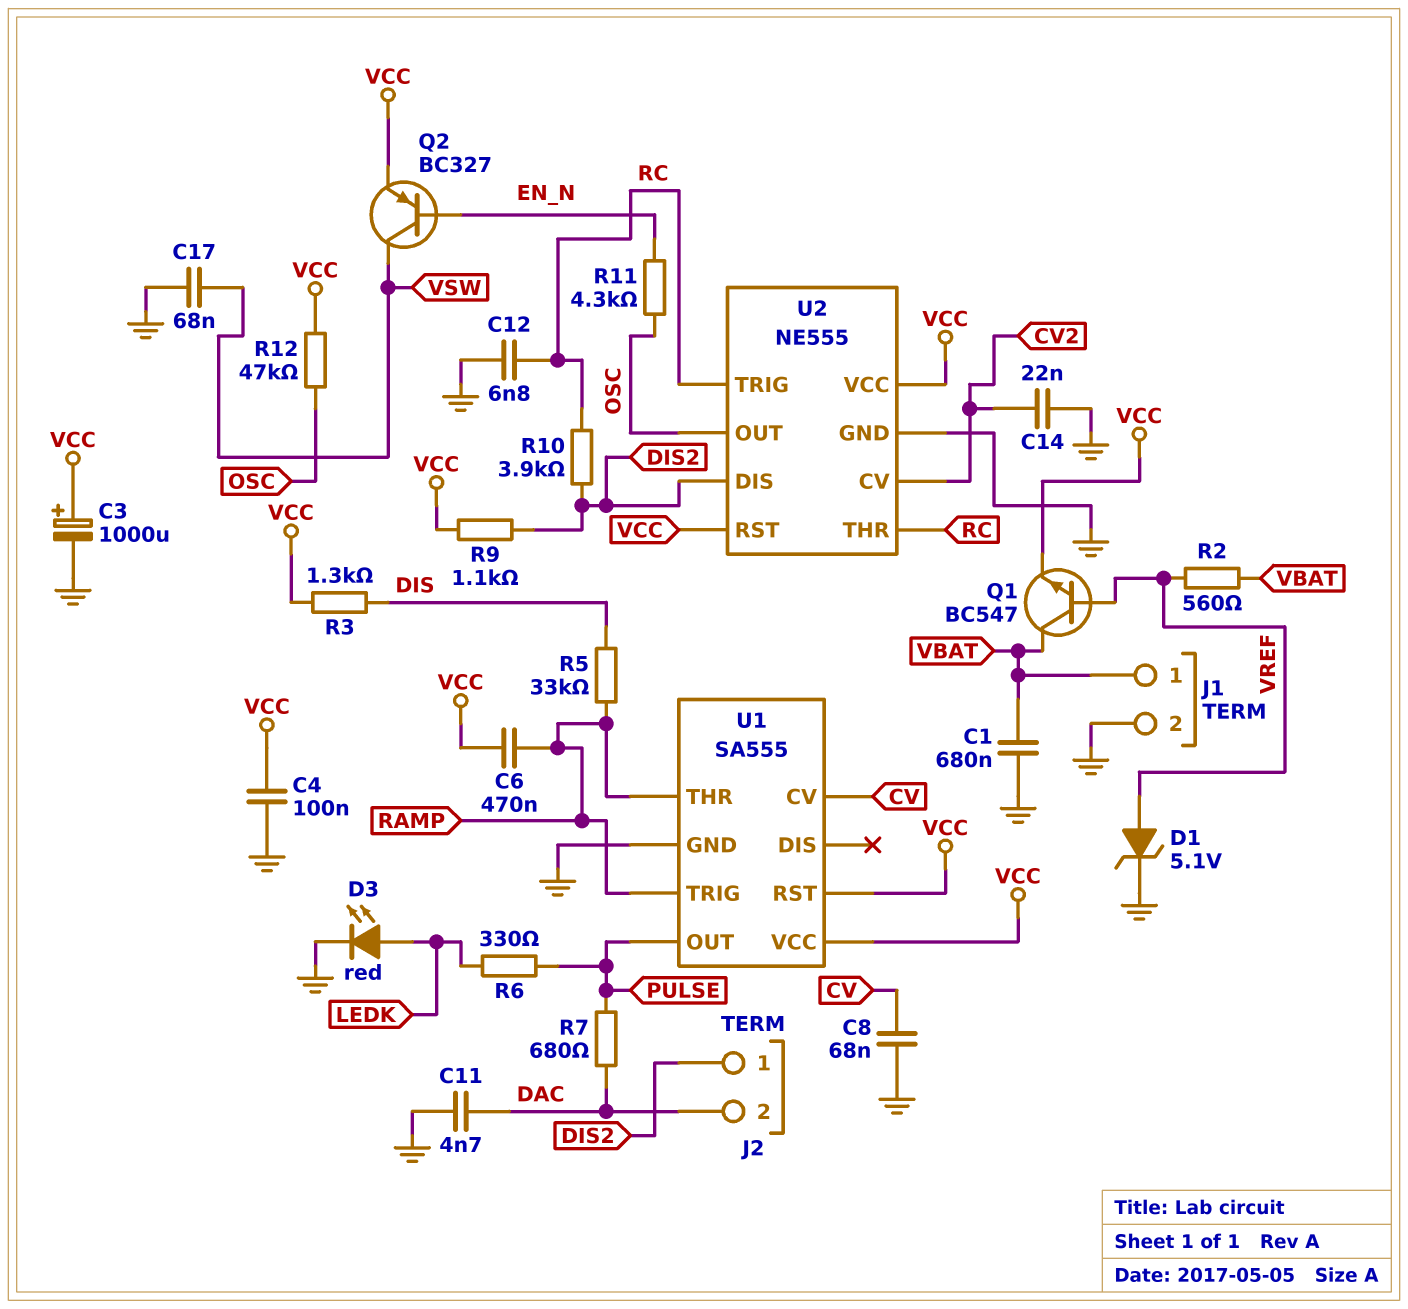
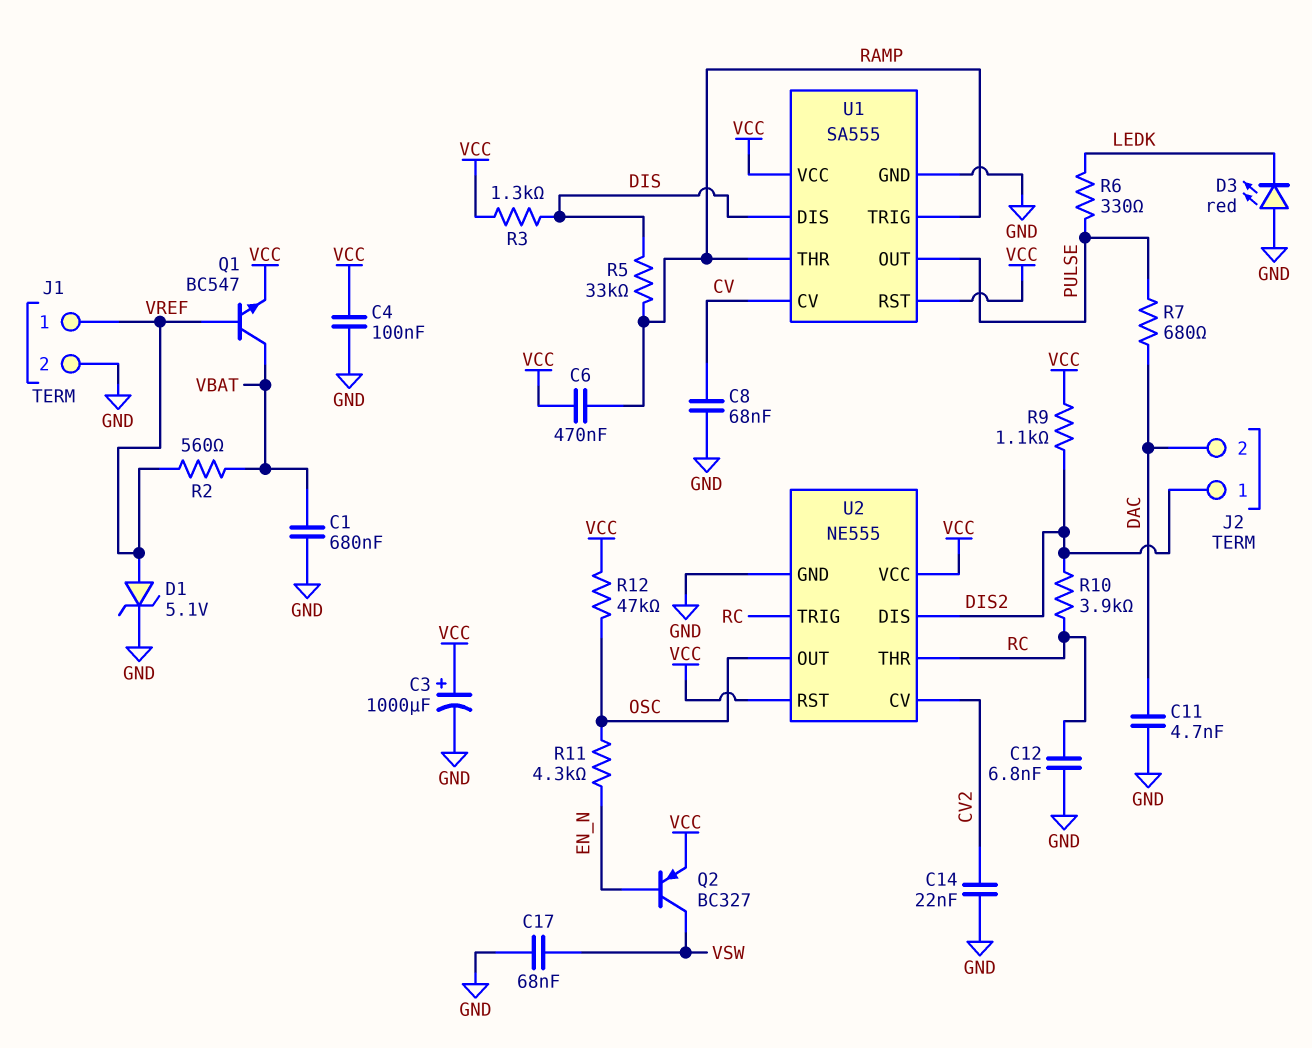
D3: LED red (A LEDK, K GND) -> LED red (A GND, K LEDK)
J1 pin 1: VBAT -> VREF
U1 pin DIS: none -> DIS

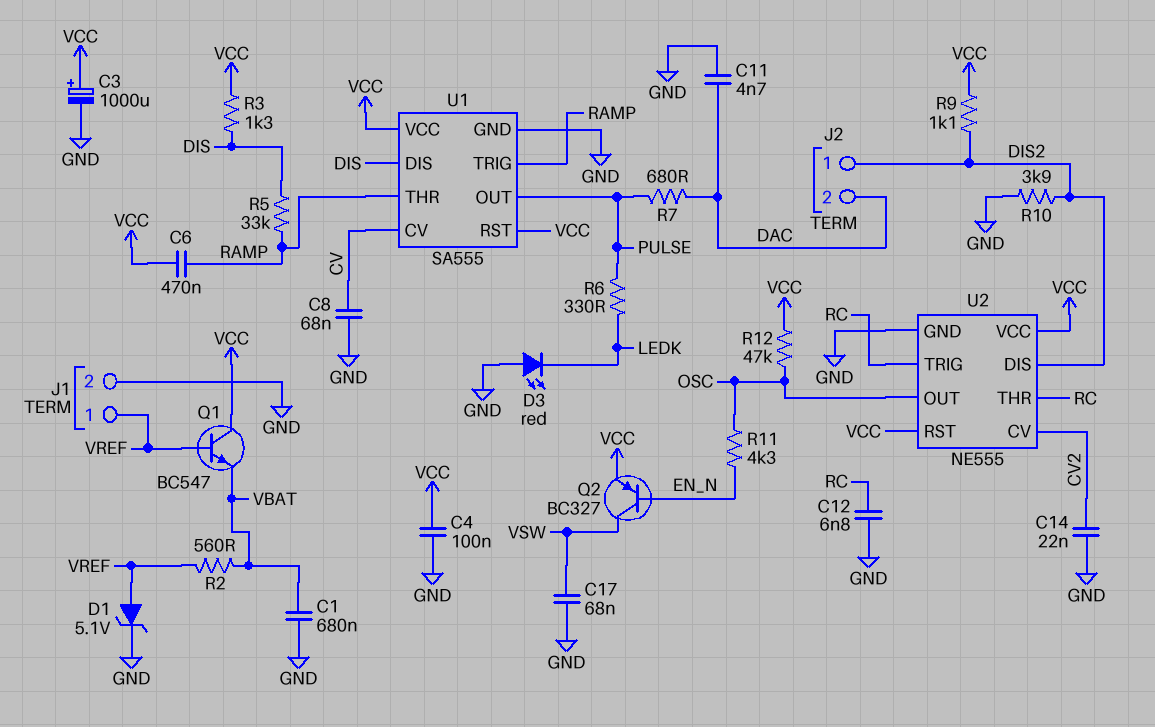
Q1: NPN BC547 (B VREF, C VBAT, E VCC) -> NPN BC547 (B VREF, C VCC, E VBAT)
R10: 3.9k (DIS2, RC) -> 3.9k (DIS2, GND)

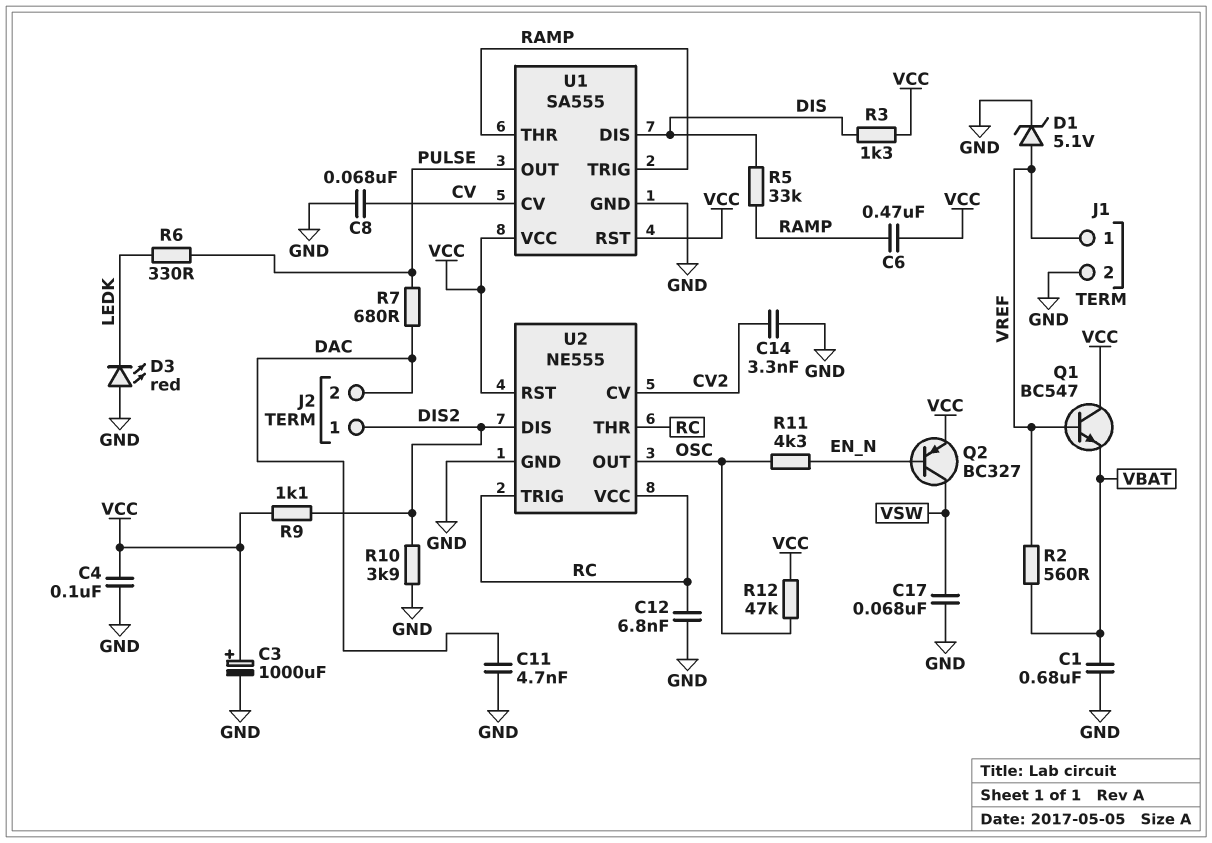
C14: 22nF (CV2, GND) -> 3.3nF (CV2, GND)
U2 pin VCC: VCC -> RC

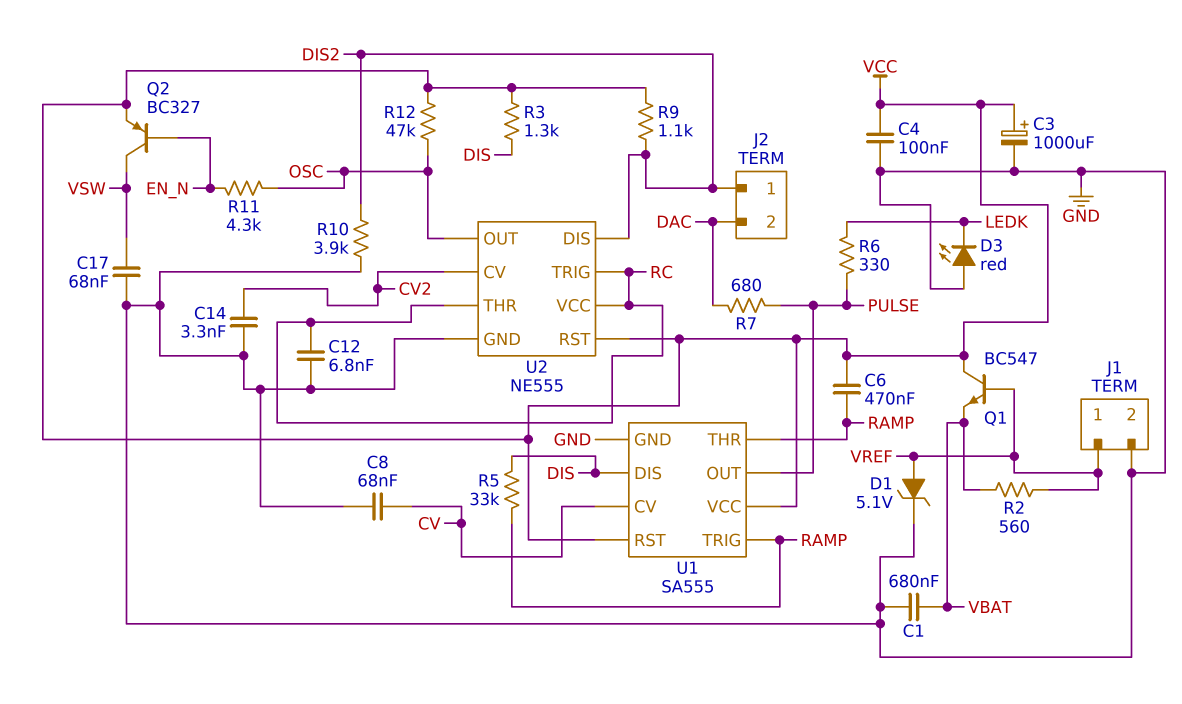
C11: 4.7nF (DAC, GND) -> none

